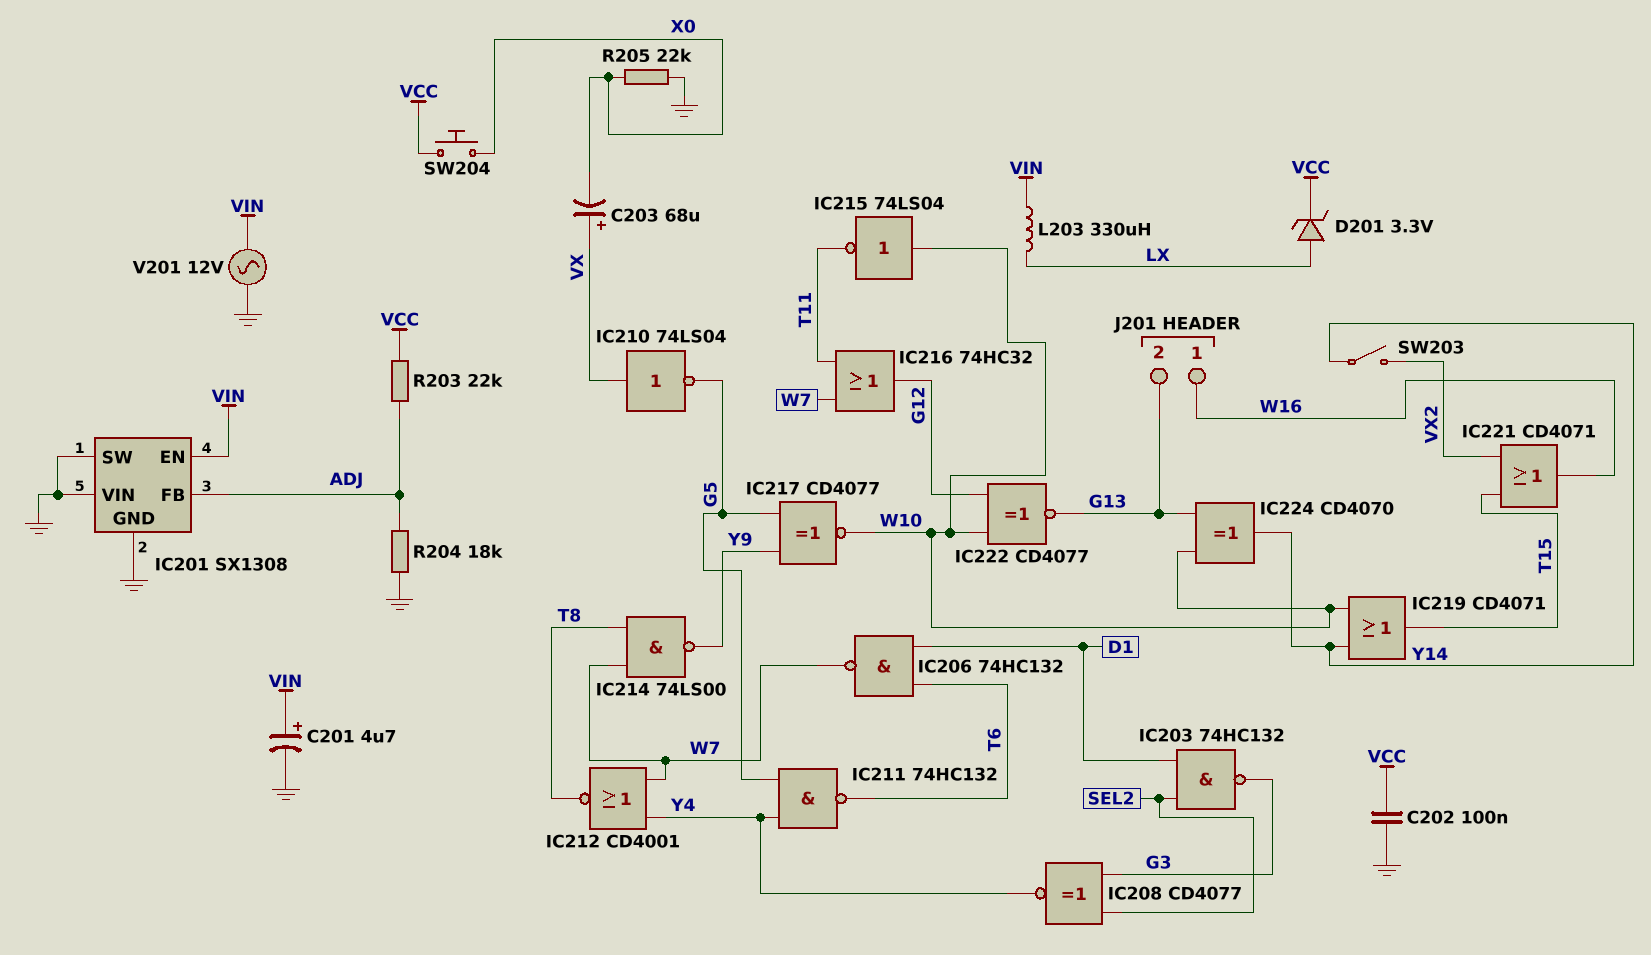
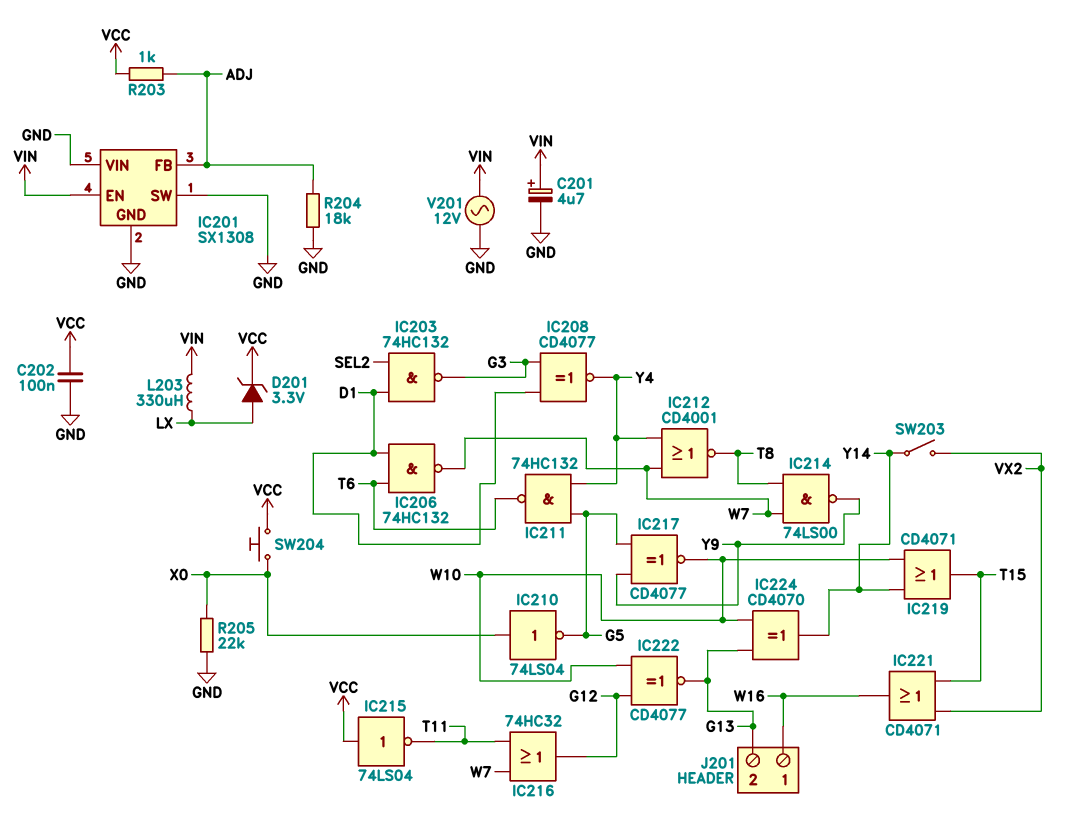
C203: 68uF (plus VX, minus X0) -> none
IC208: XNOR CD4077 (in G3, in SEL2, out Y4) -> XNOR CD4077 (in D1, in G3, out Y4)
IC210: NOT 74LS04 (in VX, out G5) -> NOT 74LS04 (in X0, out G5)
IC215: NOT 74LS04 (in W10, out T11) -> NOT 74LS04 (in VCC, out T11)
R203: 22k (ADJ, VCC) -> 1k (ADJ, VCC)

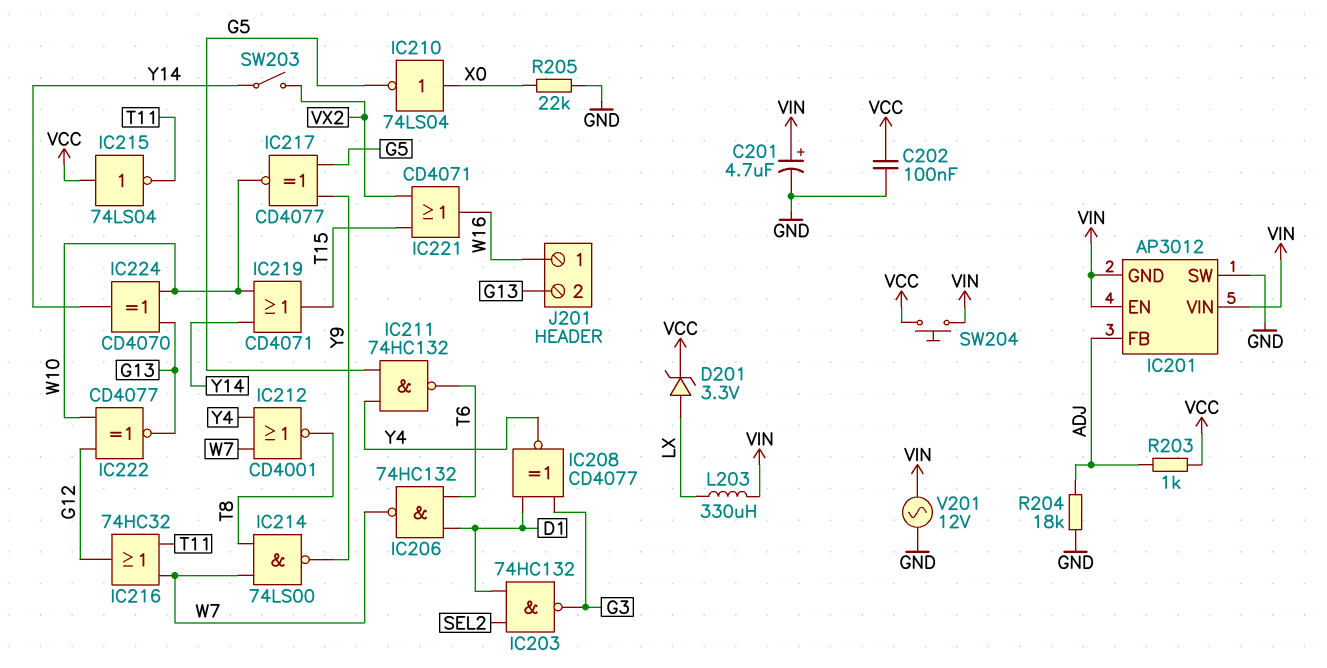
IC201: SX1308 -> AP3012
IC201 pin GND: GND -> VIN
IC201 pin VIN: GND -> VIN
SW204: button (VCC, X0) -> button (VCC, VIN)

